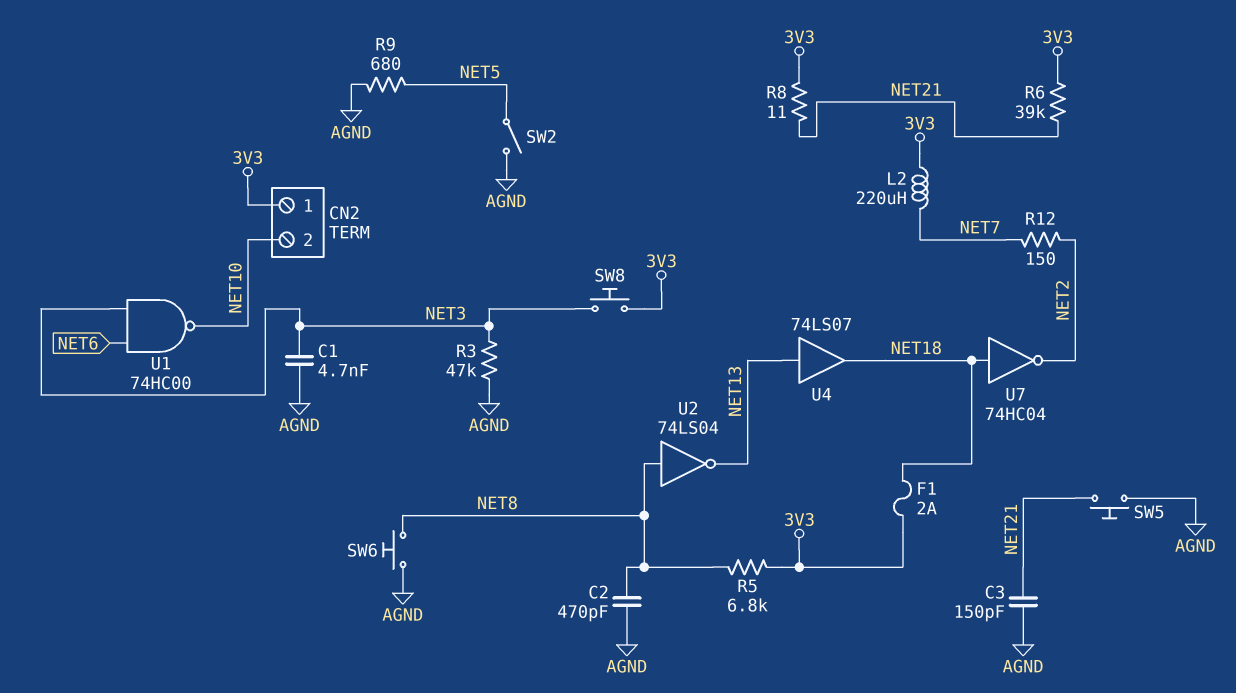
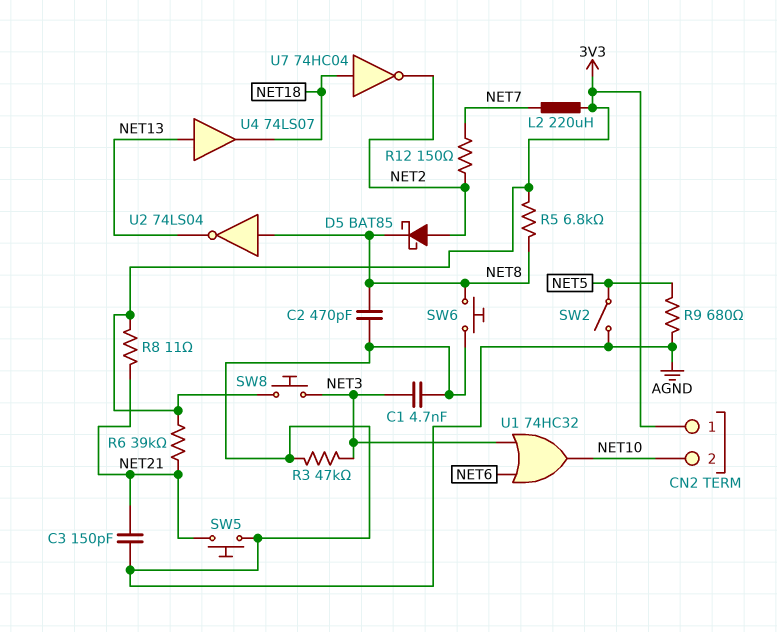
D5: none -> schottky BAT85 (A NET2, K NET8)
F1: 2A (3V3, NET18) -> none
U1: NAND 74HC00 (in NET3, in NET6, out NET10) -> OR 74HC32 (in NET3, in NET6, out NET10)

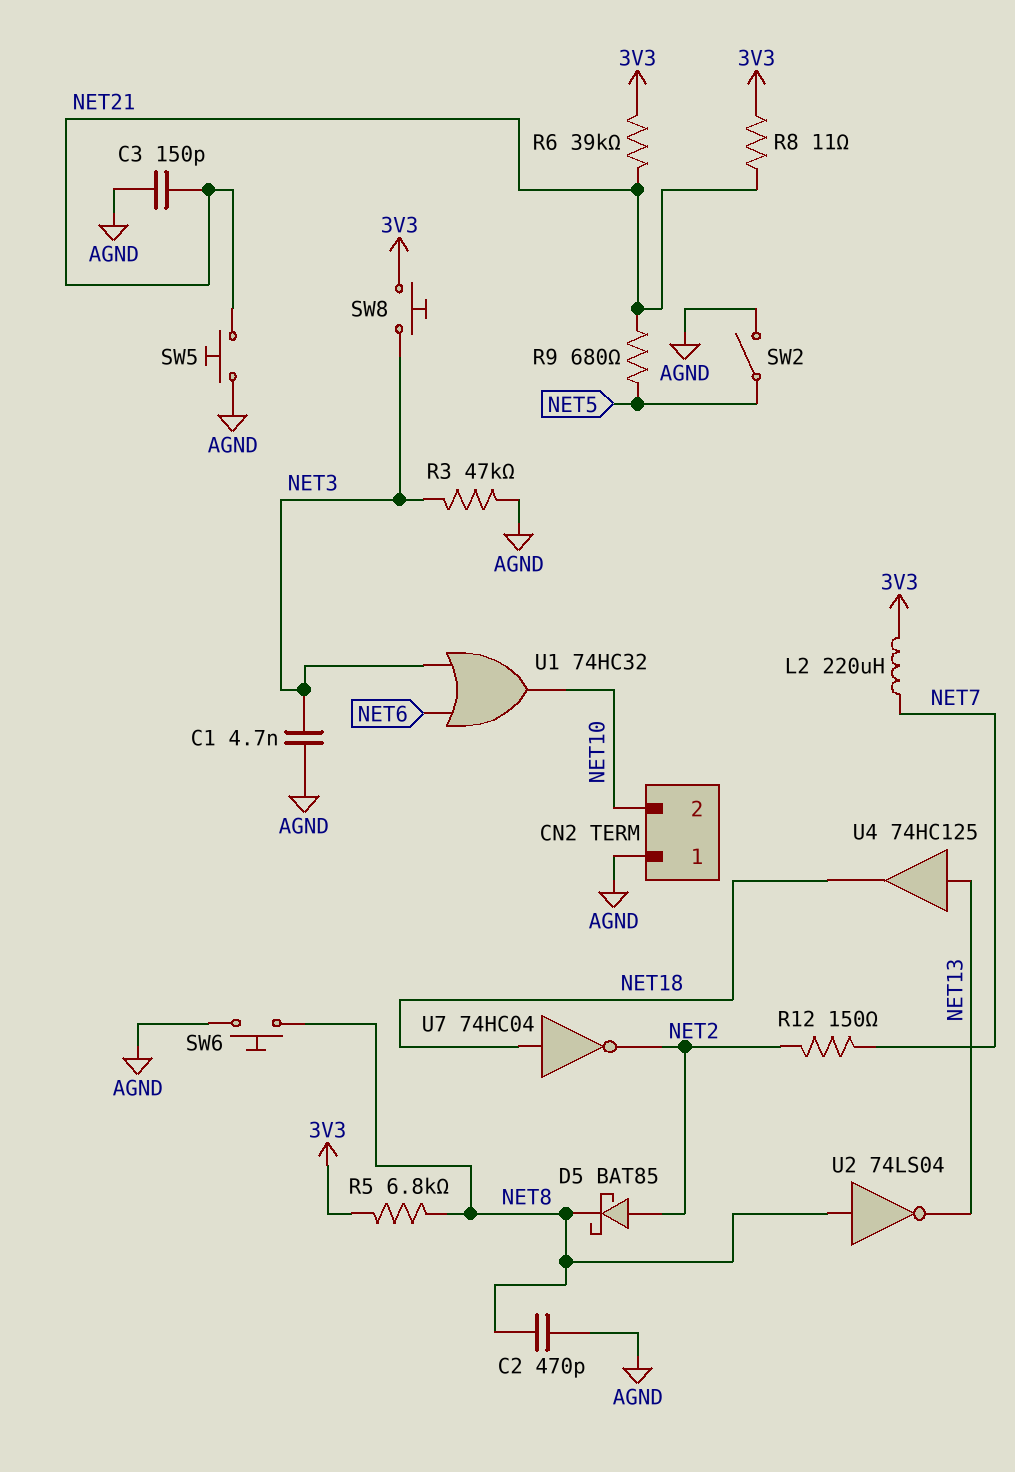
CN2 pin 1: 3V3 -> AGND
R9: 680 (AGND, NET5) -> 680 (NET5, NET21)
U4: buffer 74LS07 (in NET13, out NET18) -> buffer 74HC125 (in NET13, out NET18)

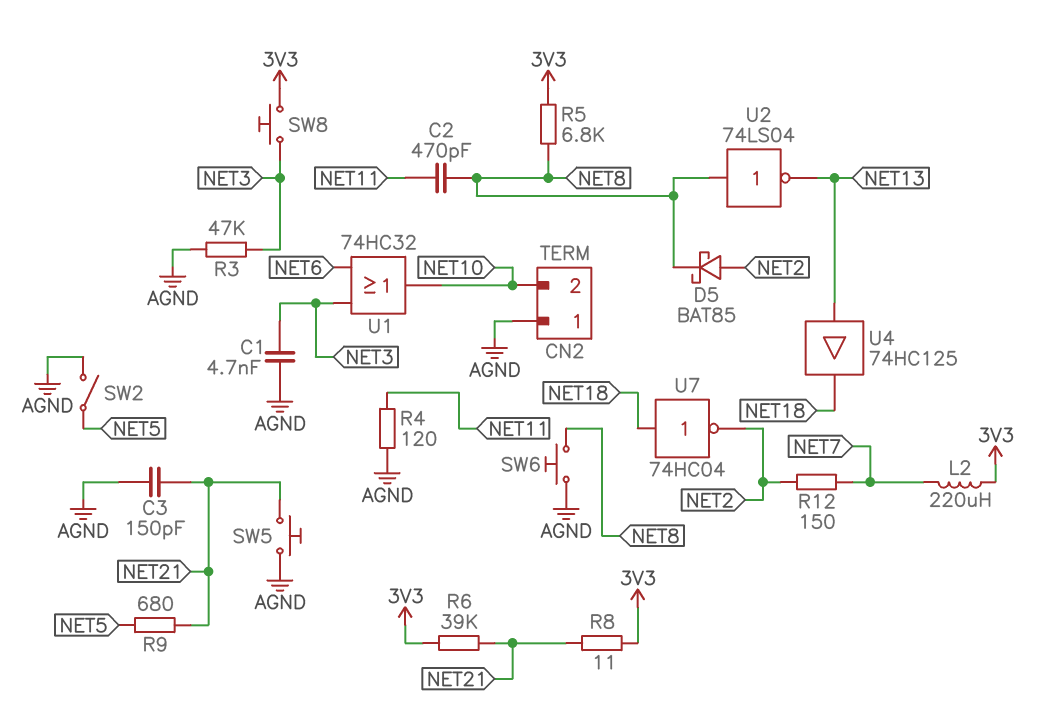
C2: 470pF (AGND, NET8) -> 470pF (NET8, NET11)
R4: none -> 120 (AGND, NET11)

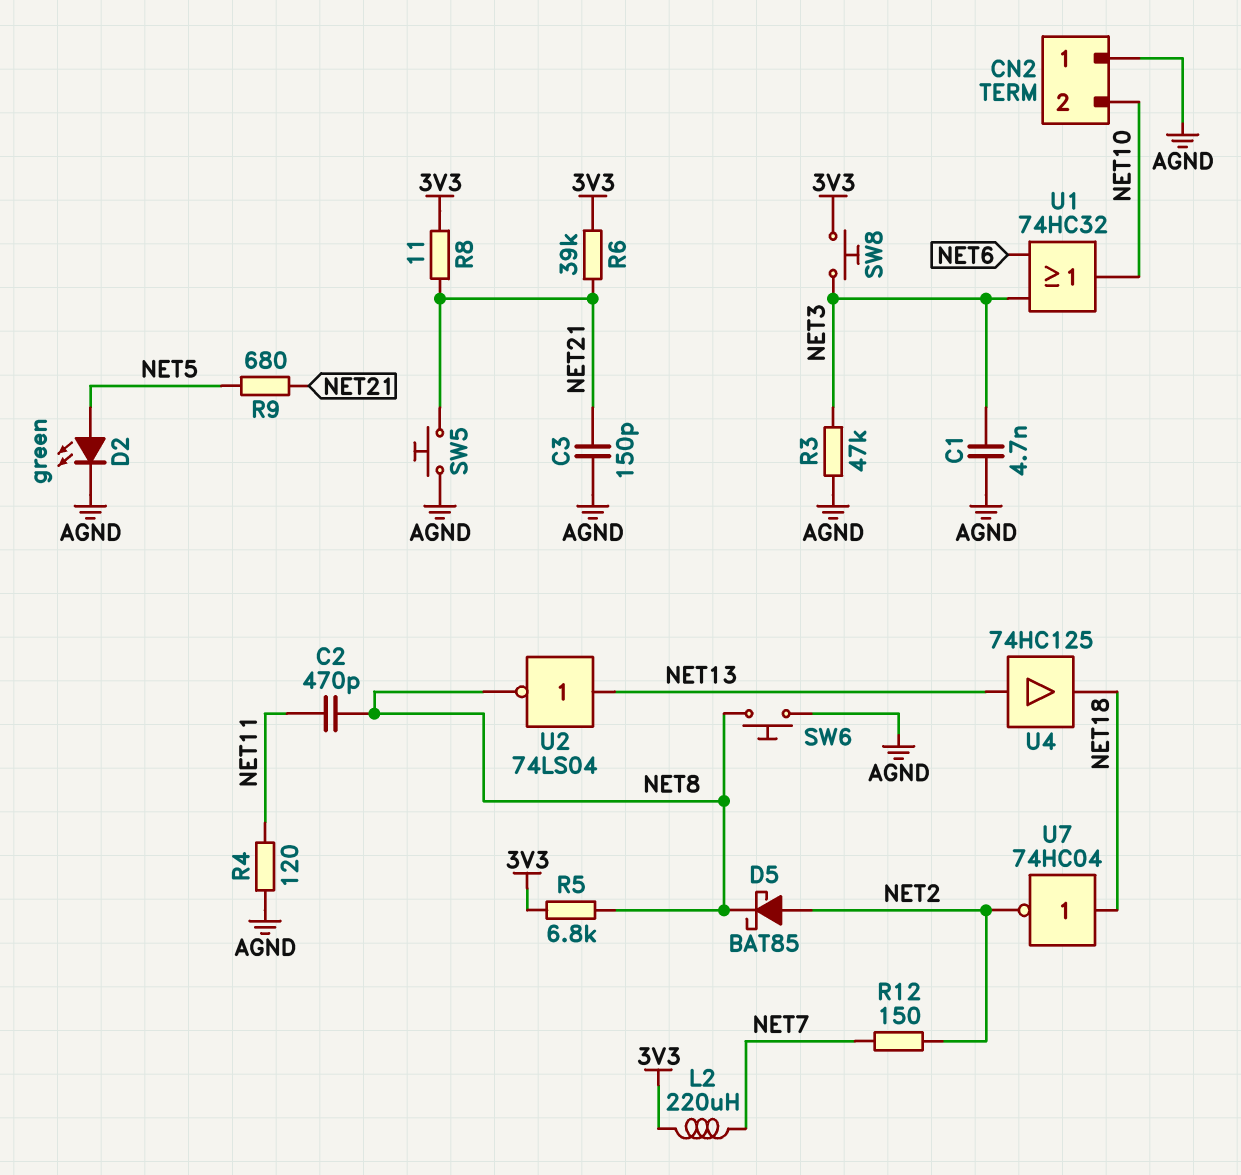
D2: none -> LED green (A NET5, K AGND)
SW2: switch (AGND, NET5) -> none
U2: NOT 74LS04 (in NET8, out NET13) -> NOT 74LS04 (in NET13, out NET8)

